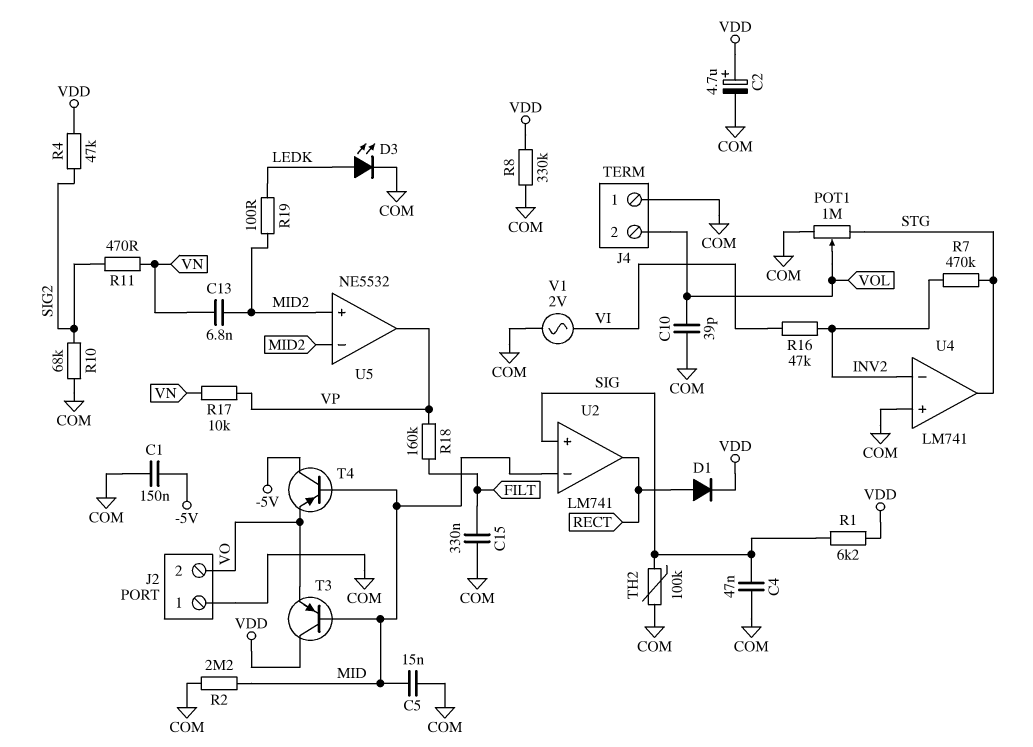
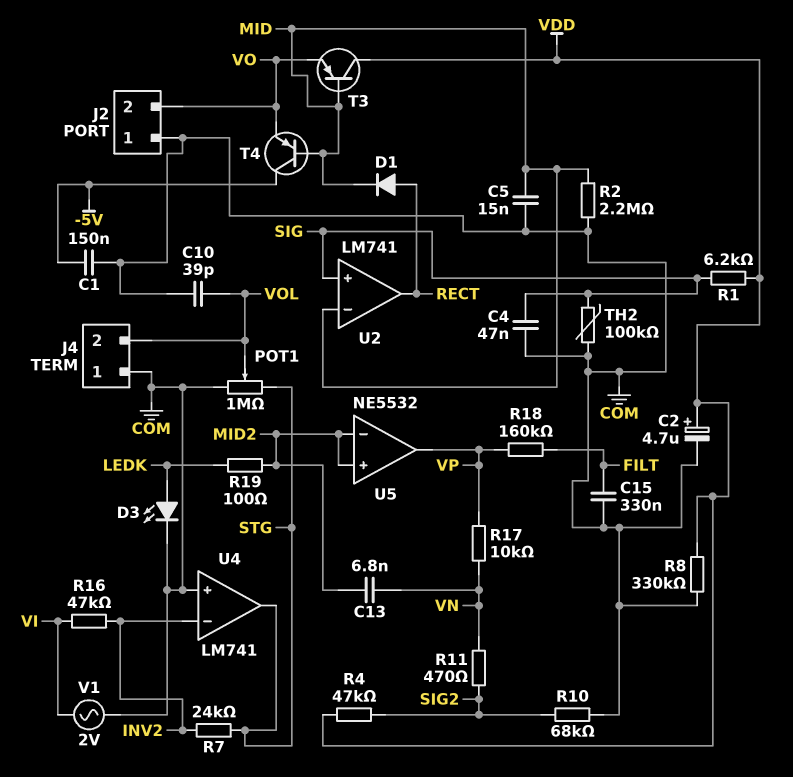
D1: diode (A RECT, K VDD) -> diode (A RECT, K MID)
R7: 470k (INV2, STG) -> 24k (INV2, STG)

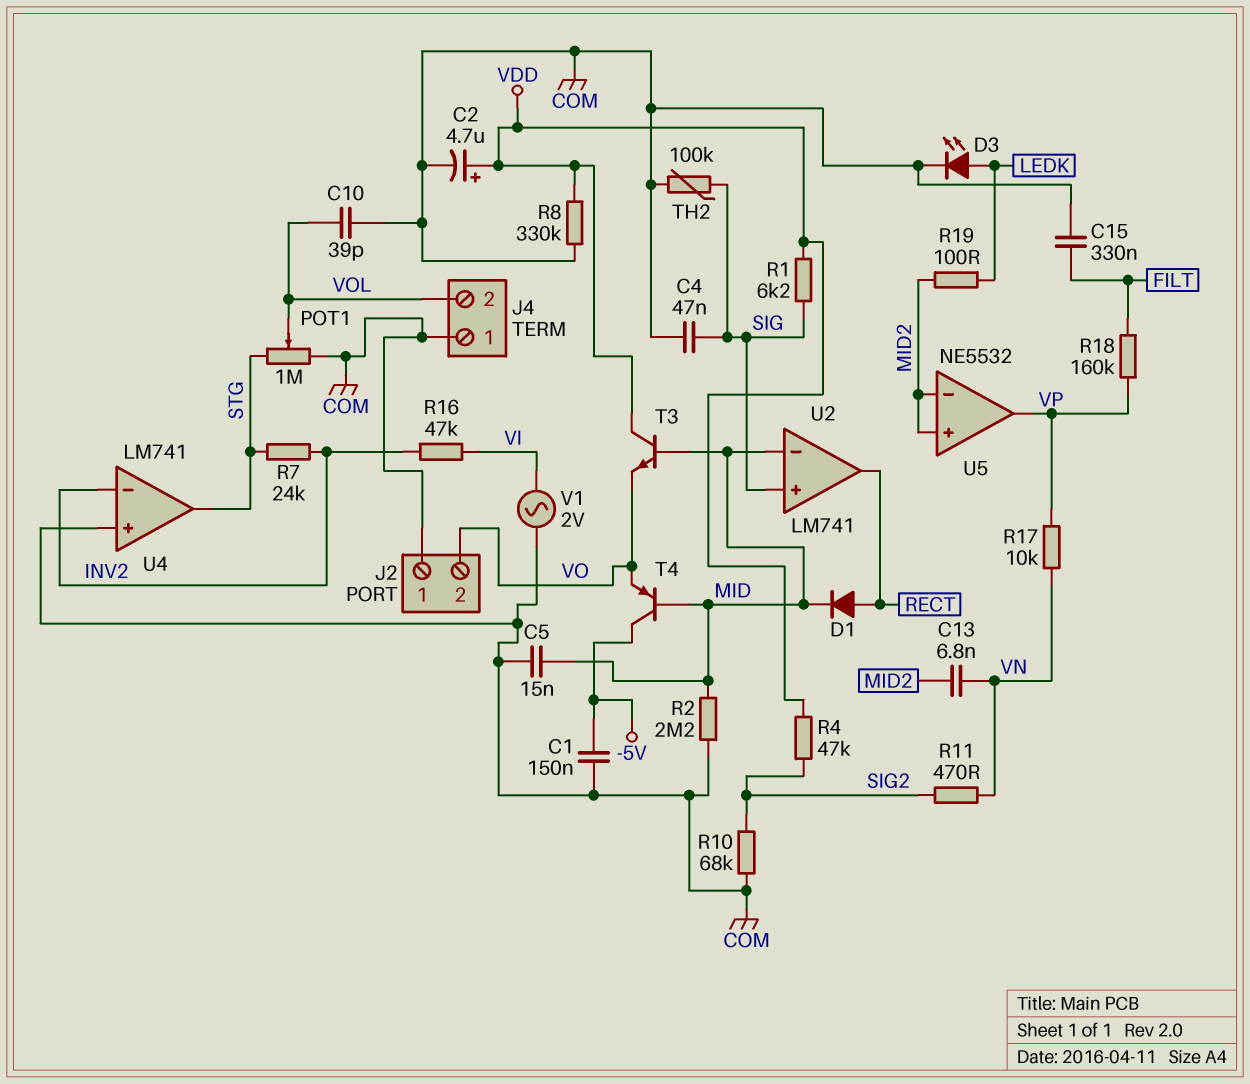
T3: PNP (B MID, C VDD, E VO) -> NPN (B MID, C VDD, E VO)

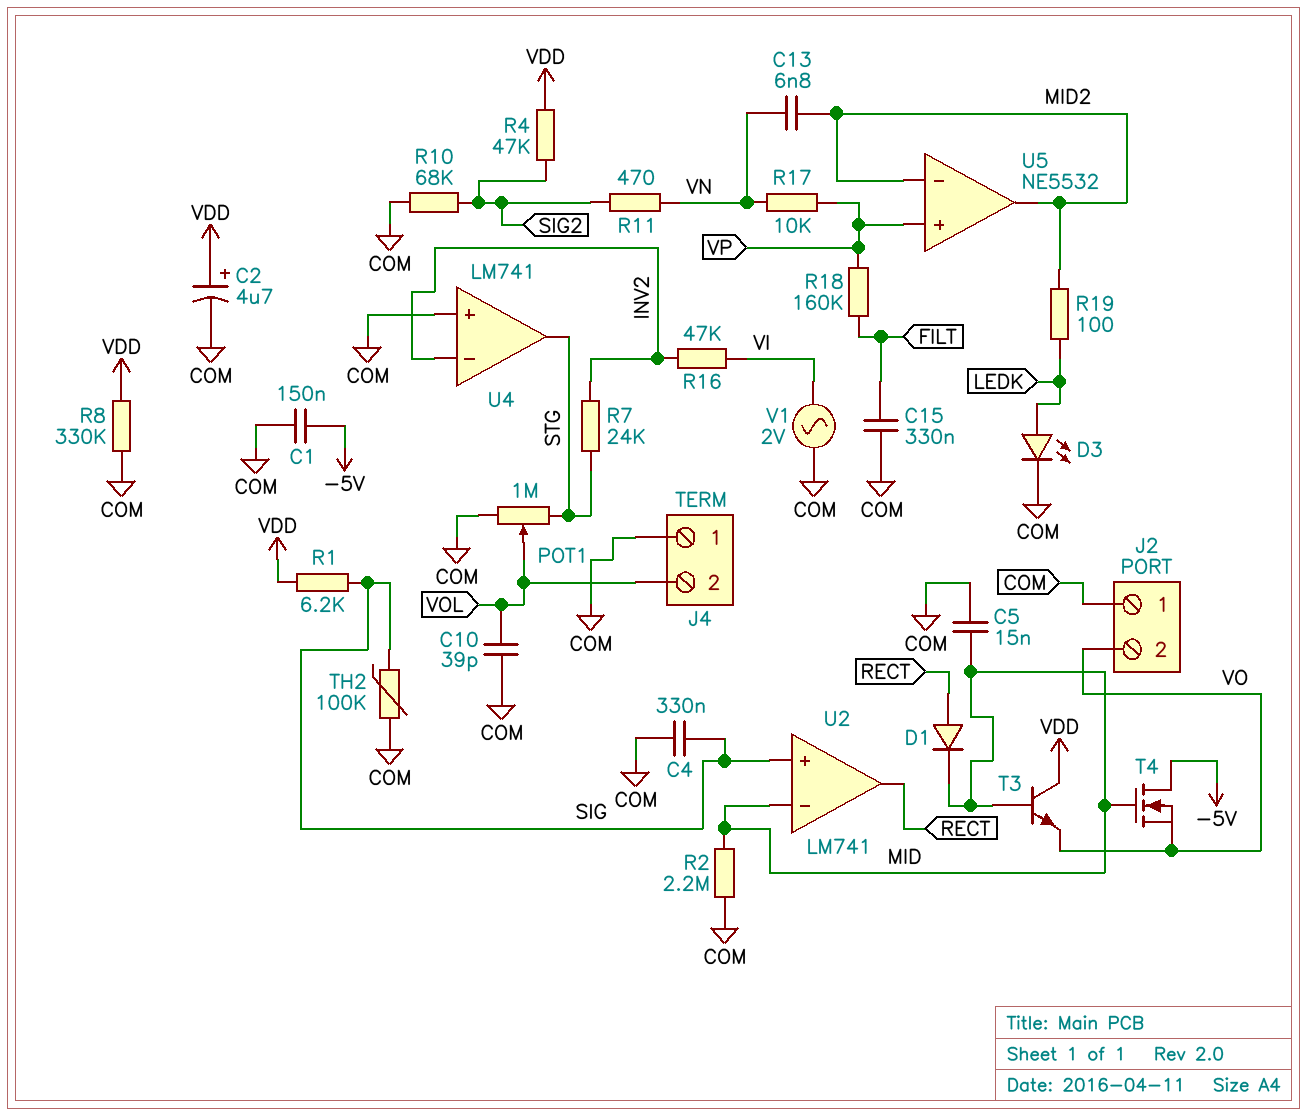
C4: 47nF (COM, SIG) -> 330nF (COM, SIG)
T4: PNP (B MID, C -5V, E VO) -> NMOS (G MID, D -5V, S VO)
U5 pin in+: MID2 -> VP
U5 pin out: VP -> MID2

